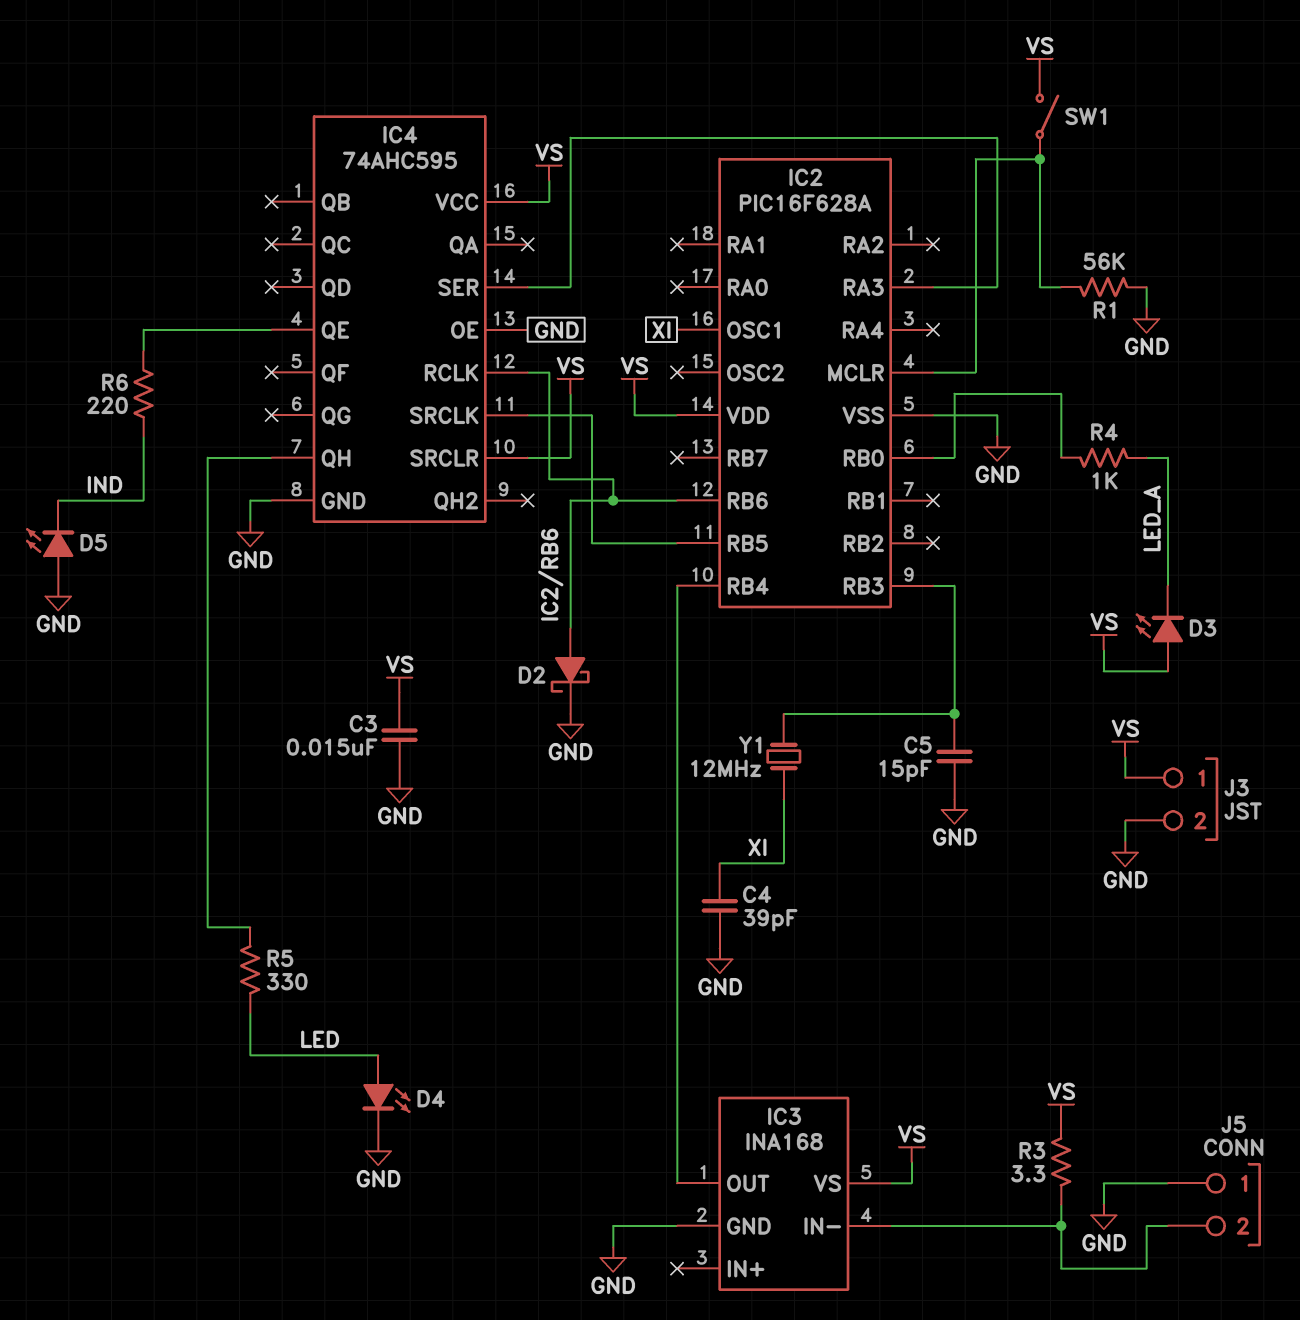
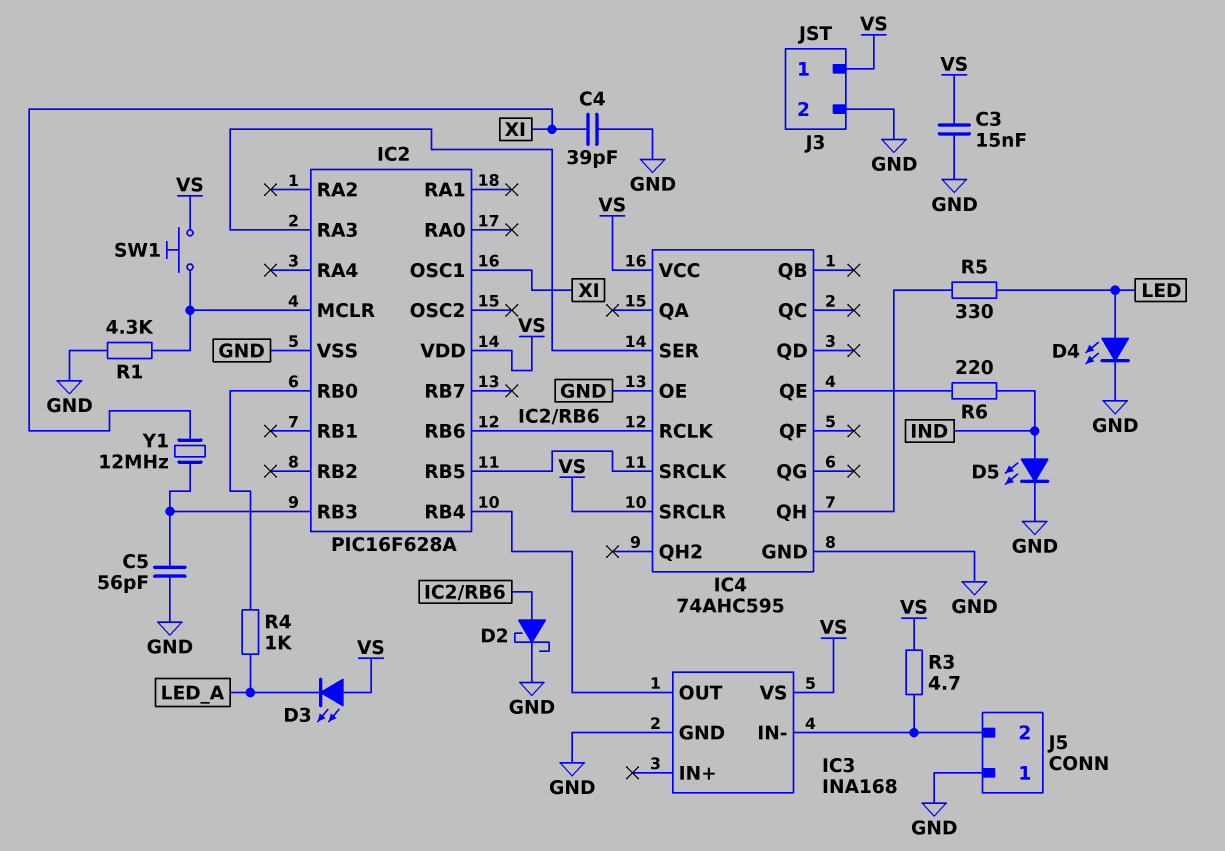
C5: 15pF (GND, IC2/RB3) -> 56pF (GND, IC2/RB3)
D5: LED (A GND, K IND) -> LED (A IND, K GND)
R1: 56k (GND, IC2/MCLR) -> 4.3k (GND, IC2/MCLR)
R3: 3.3 (IC3/IN-, VS) -> 4.7 (IC3/IN-, VS)
SW1: switch (IC2/MCLR, VS) -> button (IC2/MCLR, VS)

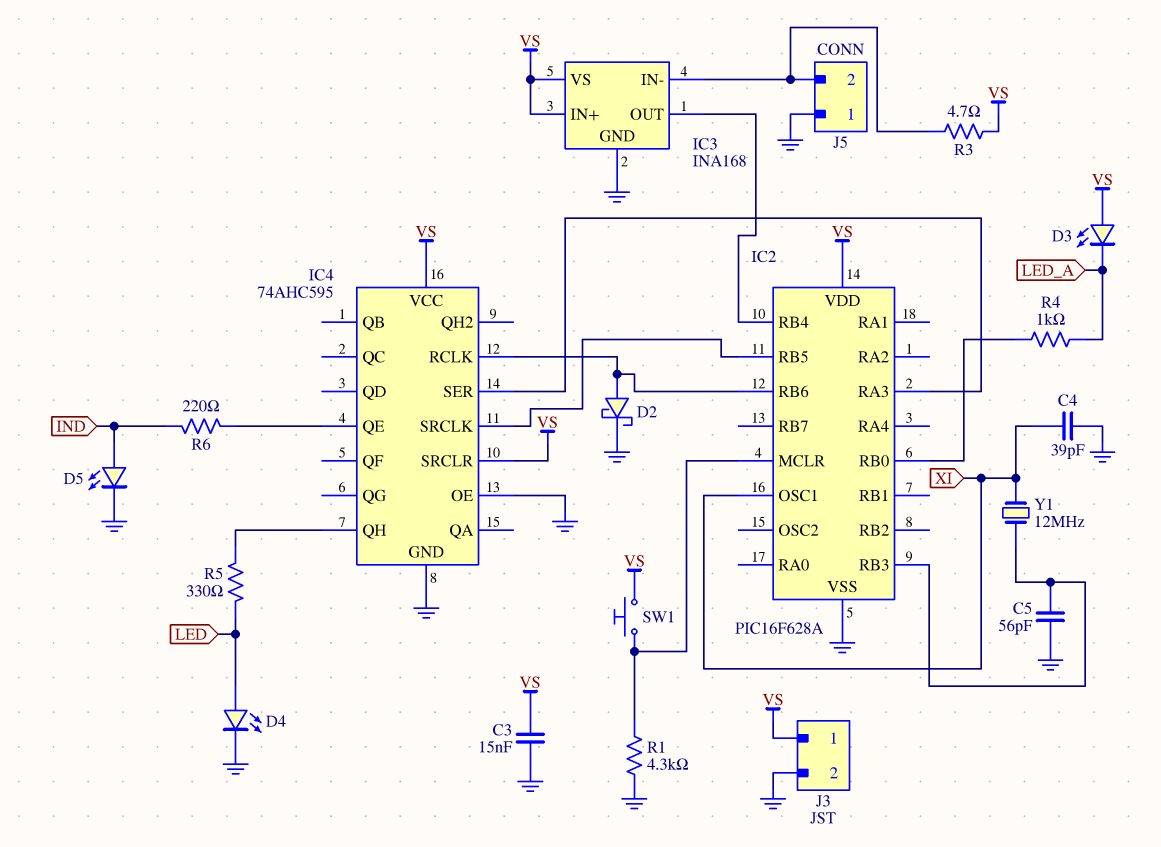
IC3 pin IN+: none -> VS

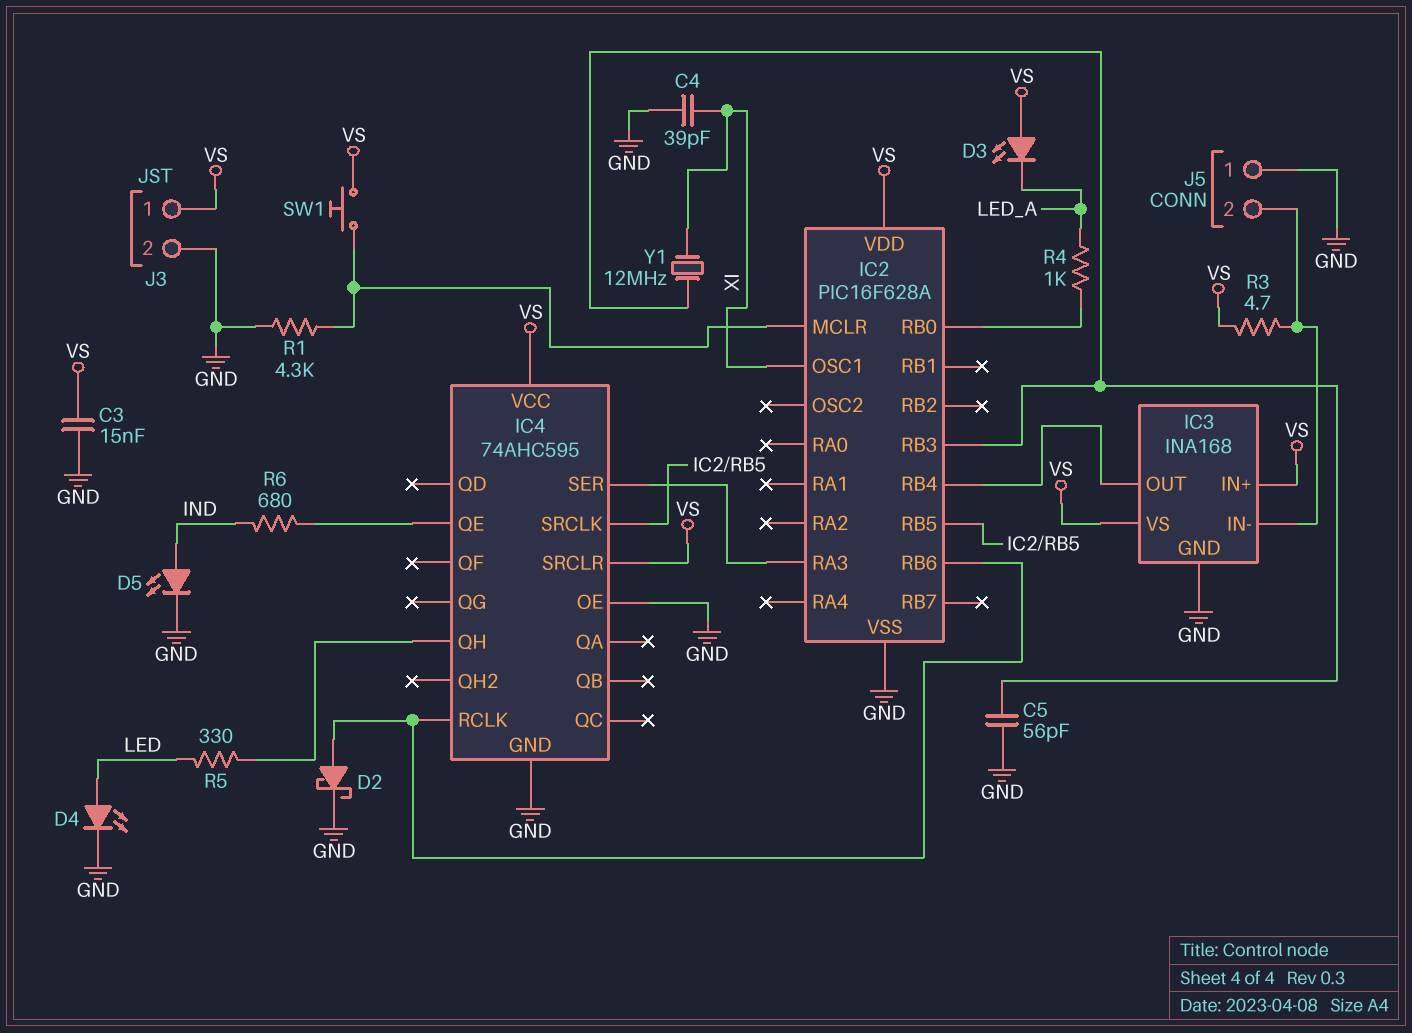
R6: 220 (IC4/QE, IND) -> 680 (IC4/QE, IND)

